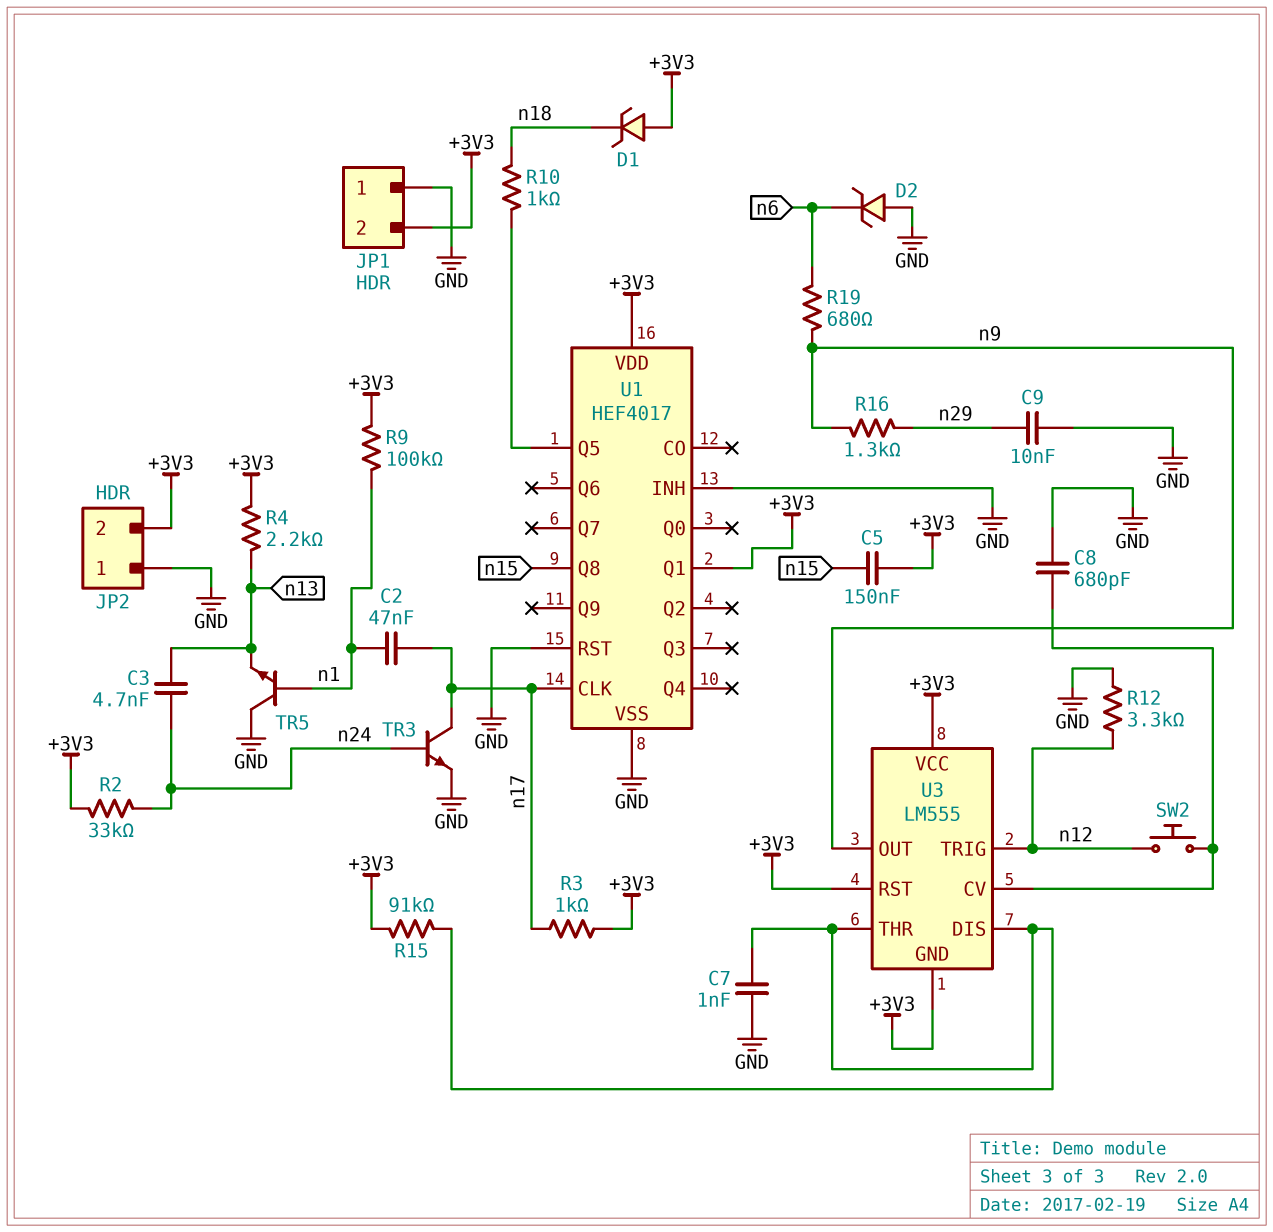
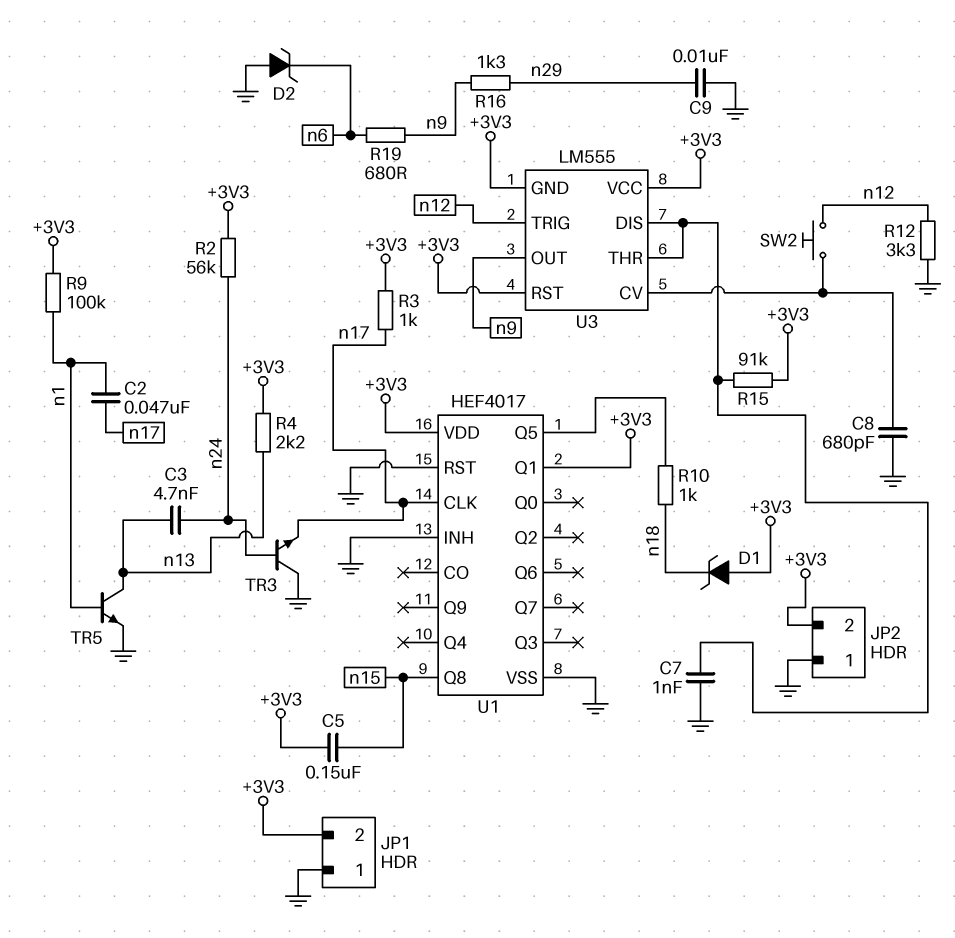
R2: 33k (+3V3, n24) -> 56k (+3V3, n24)
TR3: NPN (B n24, C n17, E GND) -> NPN (B n24, C GND, E n17)
TR5: NPN (B n1, C GND, E n13) -> NPN (B n1, C n13, E GND)

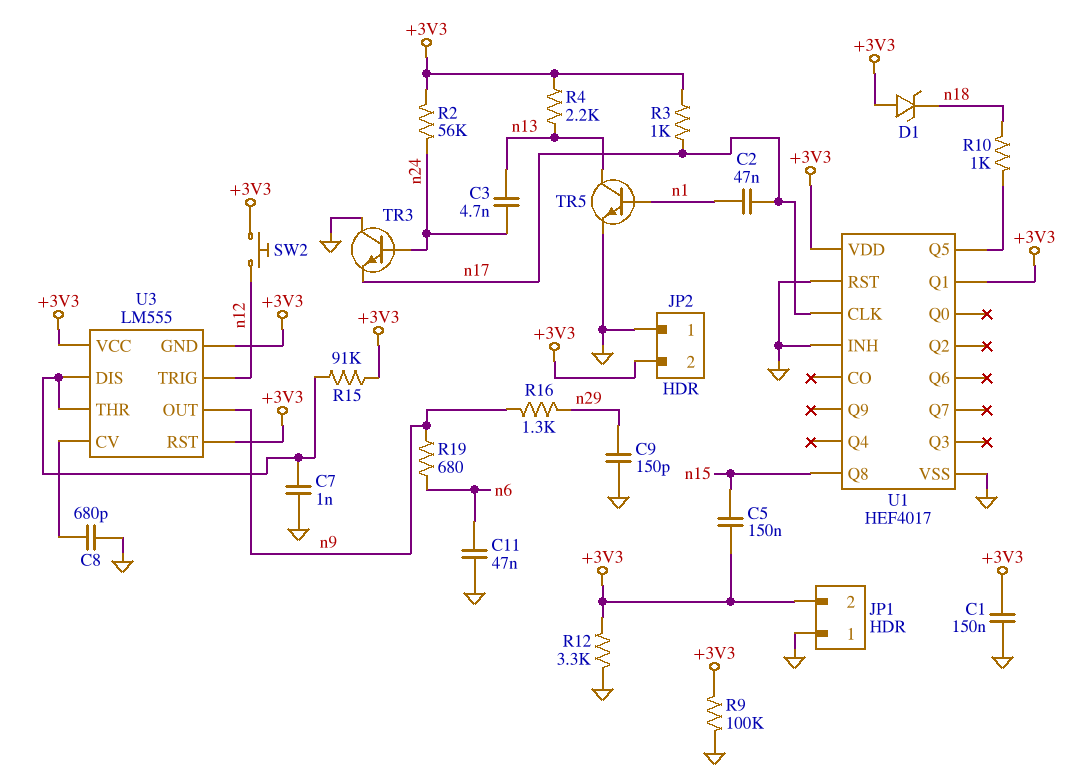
C1: none -> 150nF (+3V3, GND)
C9: 10nF (GND, n29) -> 150pF (GND, n29)
C11: none -> 47nF (GND, n6)
D2: zener (A GND, K n6) -> none
R9: 100k (+3V3, n1) -> 100k (+3V3, GND)
R12: 3.3k (GND, n12) -> 3.3k (+3V3, GND)
SW2: button (U3/CV, n12) -> button (+3V3, n12)

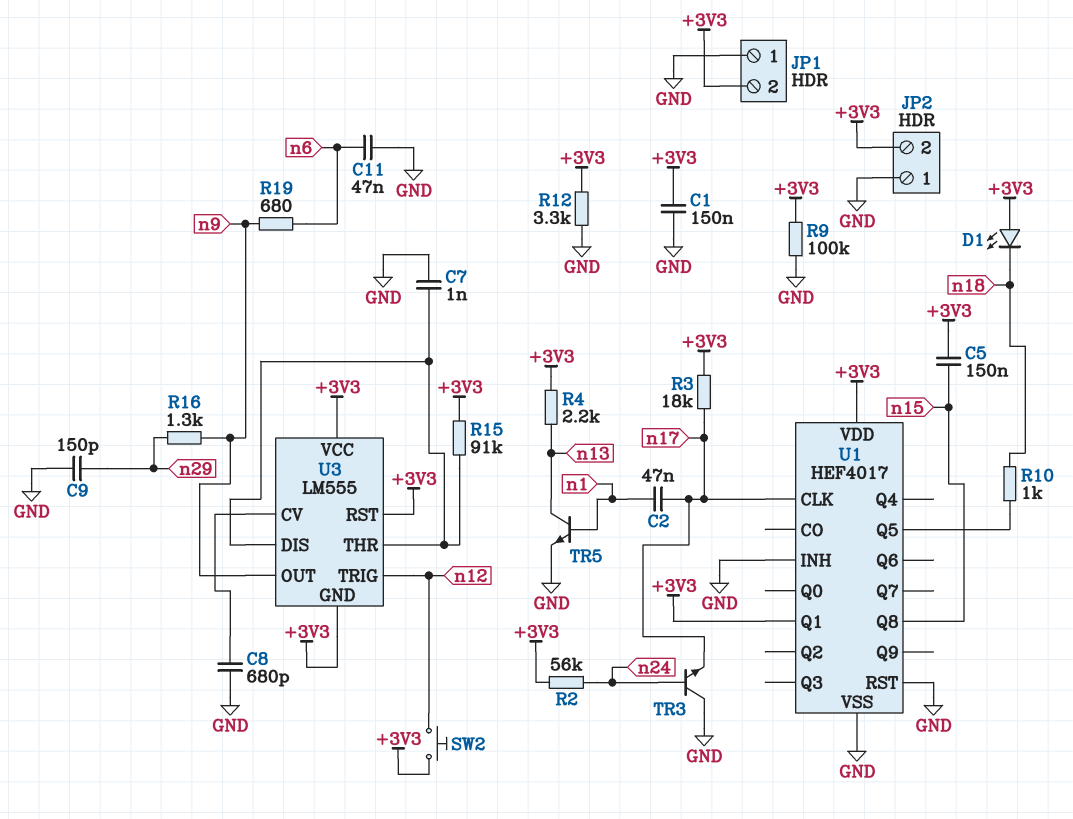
C3: 4.7nF (n13, n24) -> none
D1: zener (A +3V3, K n18) -> LED (A +3V3, K n18)
R3: 1k (+3V3, n17) -> 18k (+3V3, n17)

